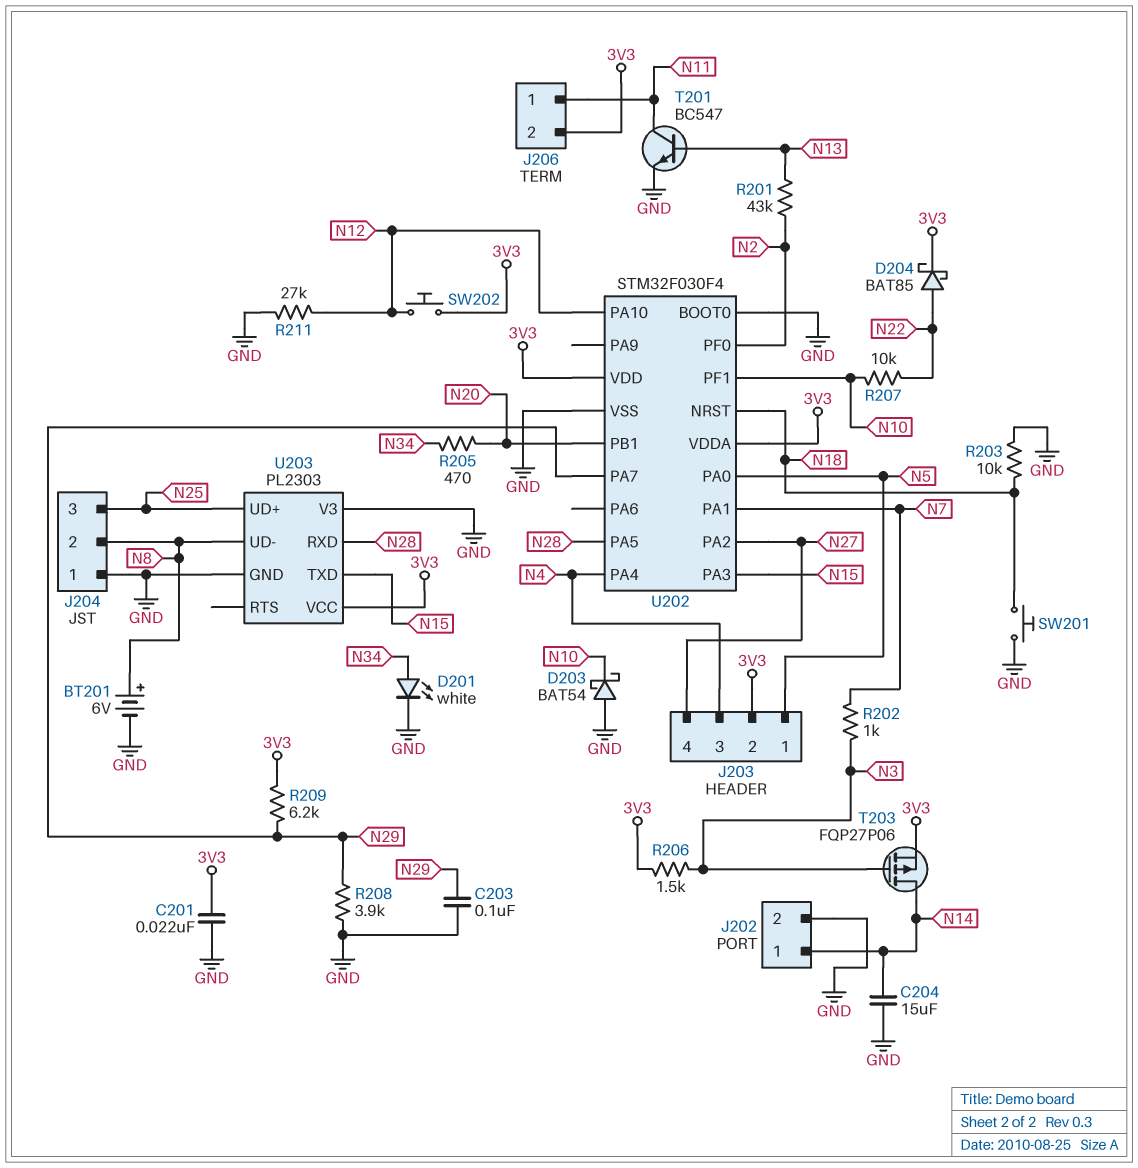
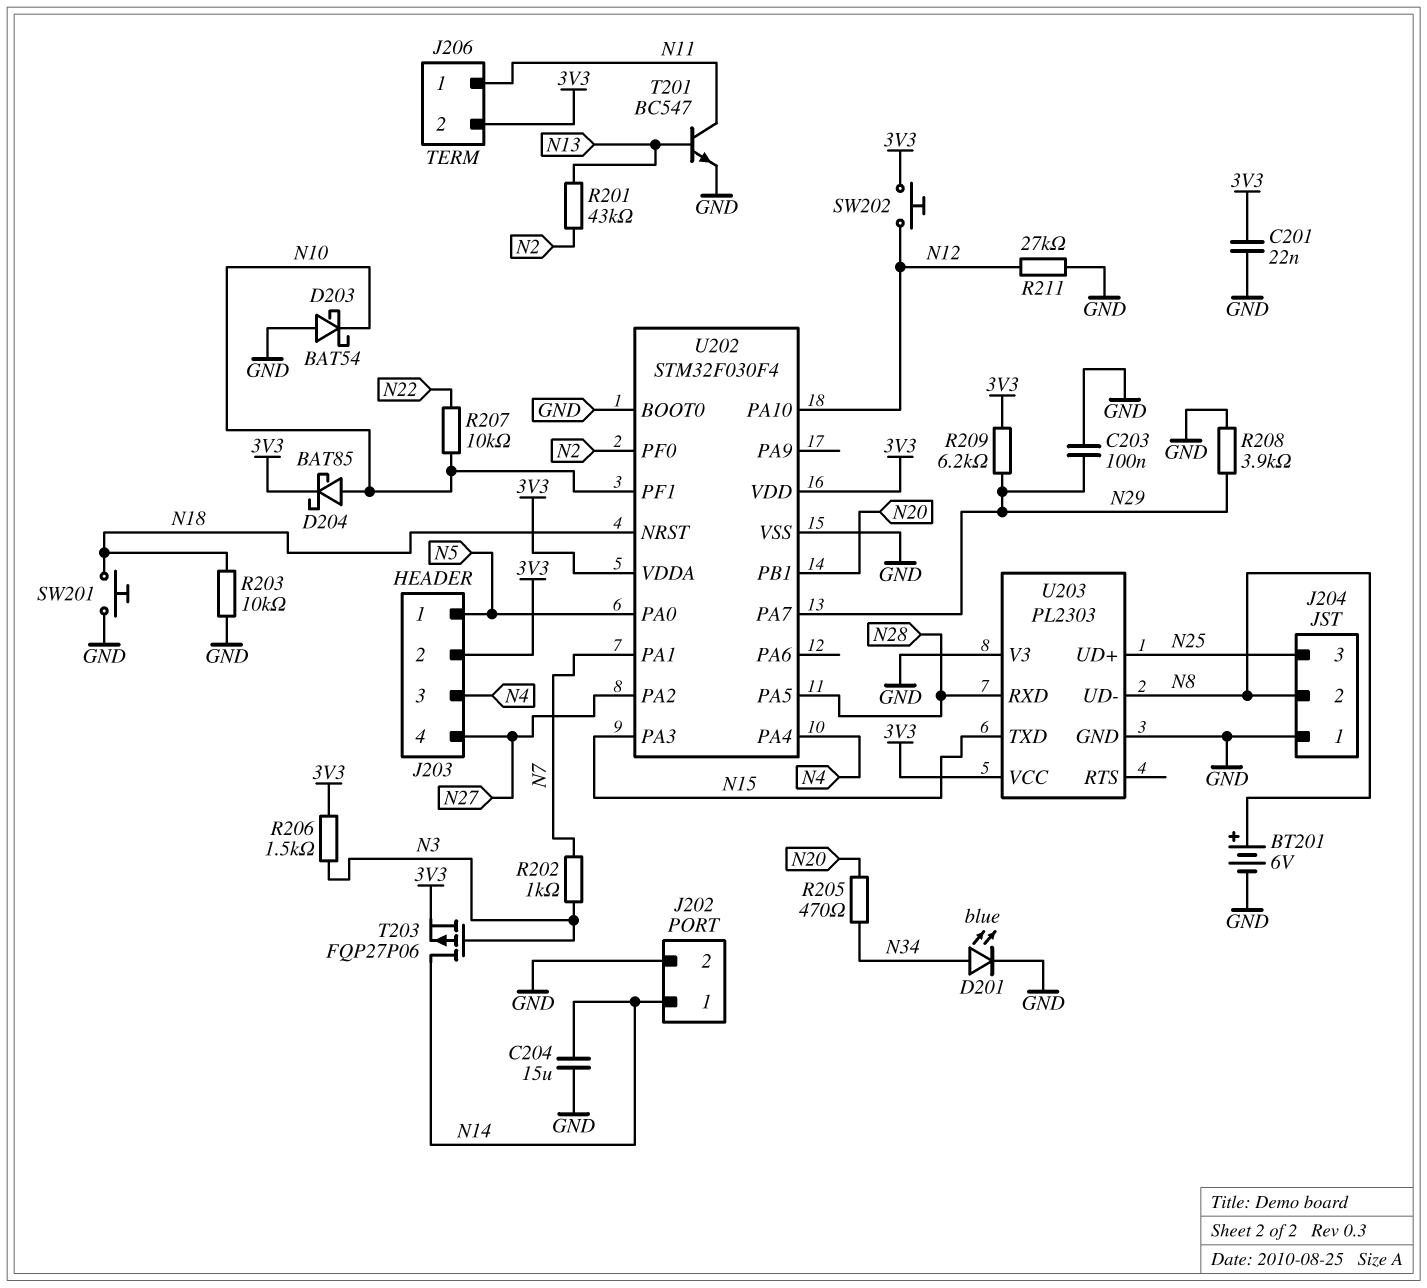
D201: LED white (A N34, K GND) -> LED blue (A N34, K GND)
D204: schottky BAT85 (A N22, K 3V3) -> schottky BAT85 (A N10, K 3V3)

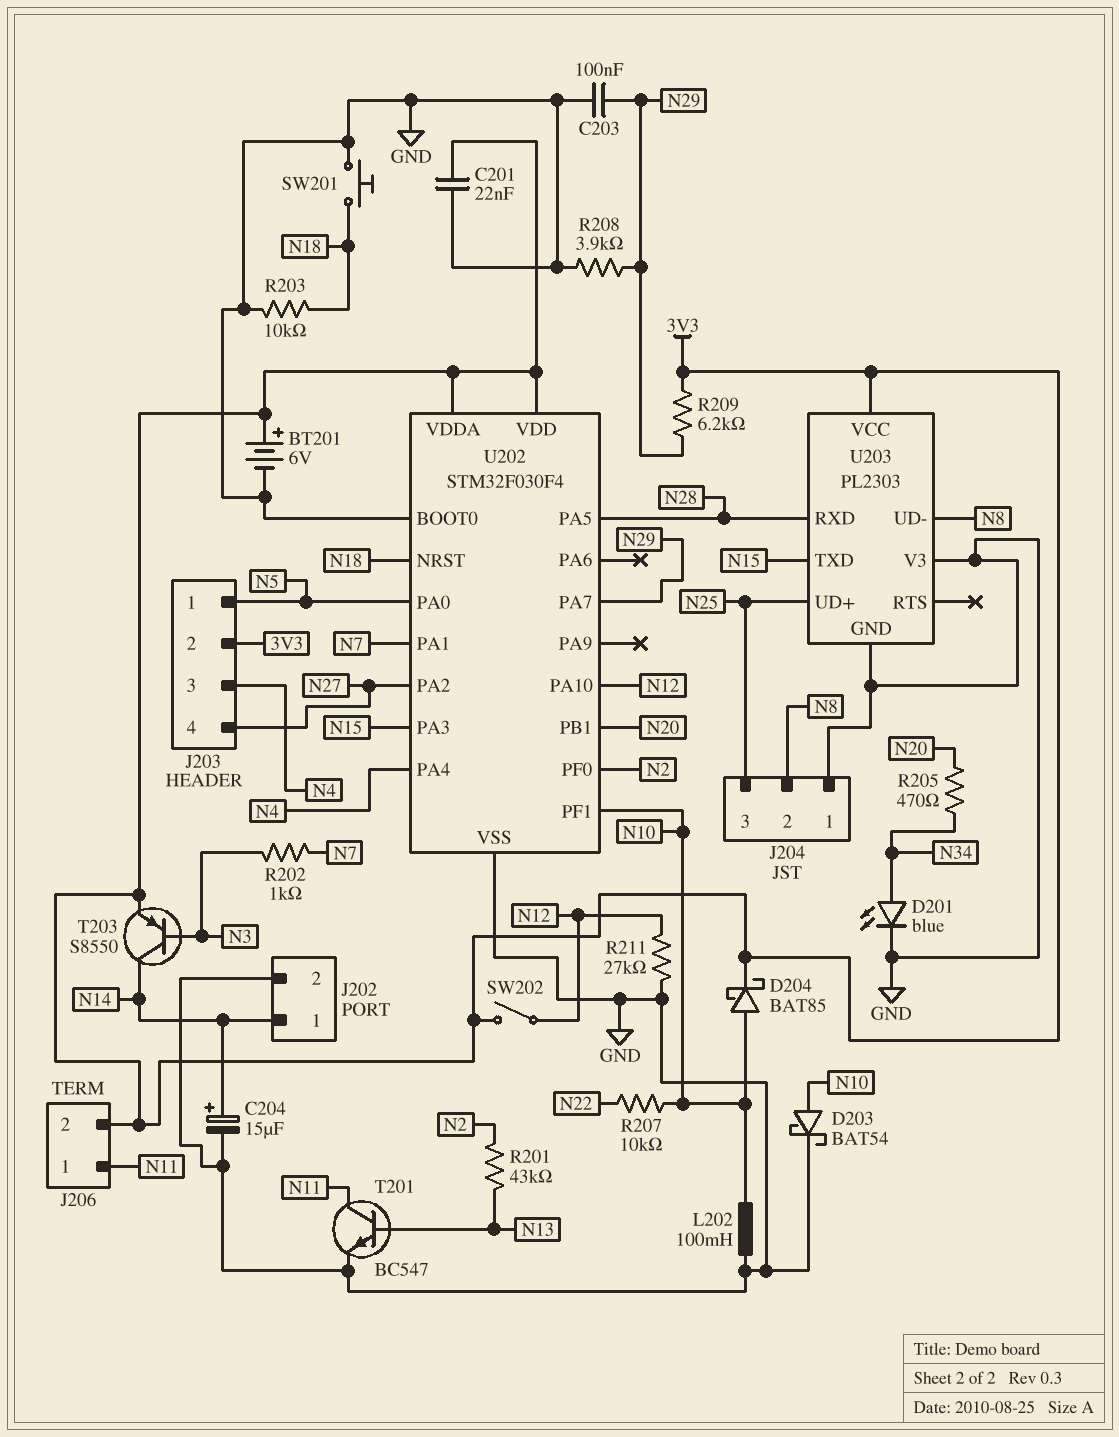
BT201: 6V (plus N8, minus GND) -> 6V (plus 3V3, minus GND)
C204: 15uF (GND, N14) -> 15uF (plus N14, minus GND)
D203: schottky BAT54 (A GND, K N10) -> schottky BAT54 (A N10, K GND)
L202: none -> 100mH (GND, N10)
R206: 1.5k (3V3, N3) -> none
SW202: button (3V3, N12) -> switch (3V3, N12)
T203: PMOS FQP27P06 (G N3, D N14, S 3V3) -> PNP S8550 (B N3, C N14, E 3V3)

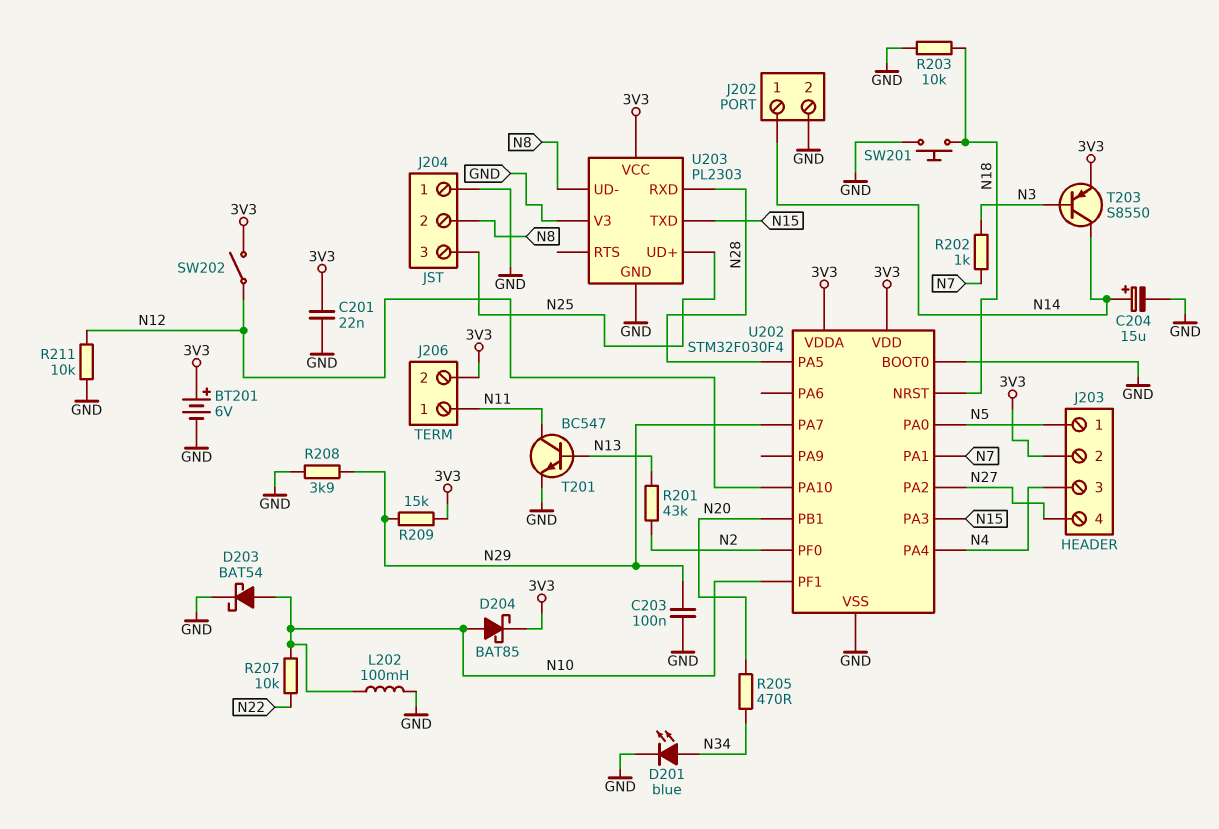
R209: 6.2k (3V3, N29) -> 15k (3V3, N29)
R211: 27k (GND, N12) -> 10k (GND, N12)

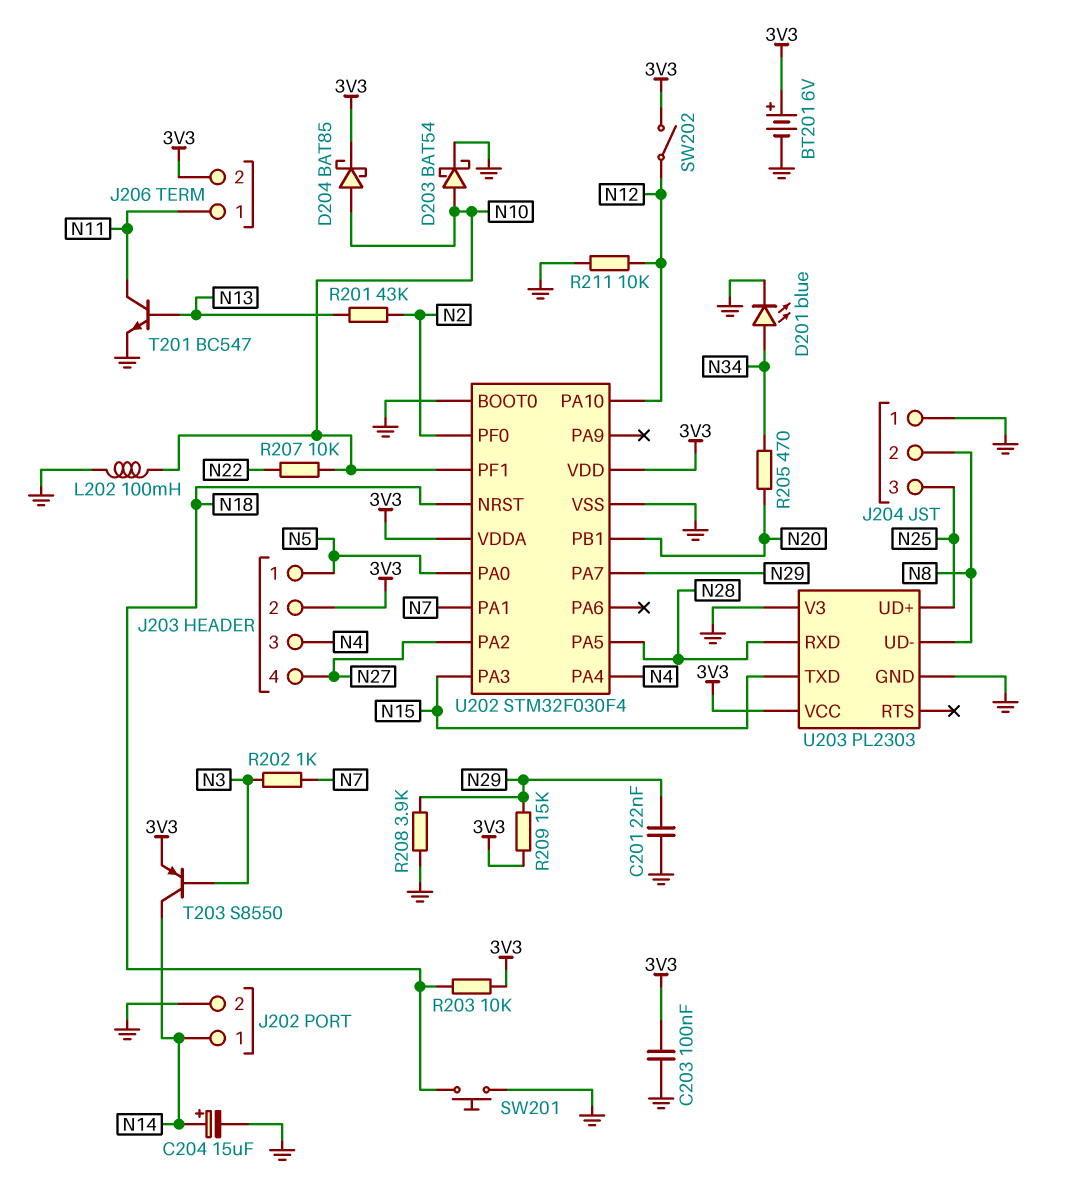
C201: 22nF (3V3, GND) -> 22nF (GND, N29)
C203: 100nF (GND, N29) -> 100nF (3V3, GND)
R203: 10k (GND, N18) -> 10k (3V3, N18)

